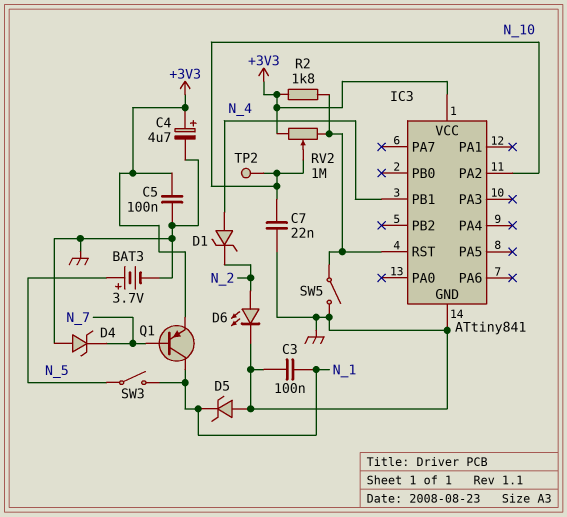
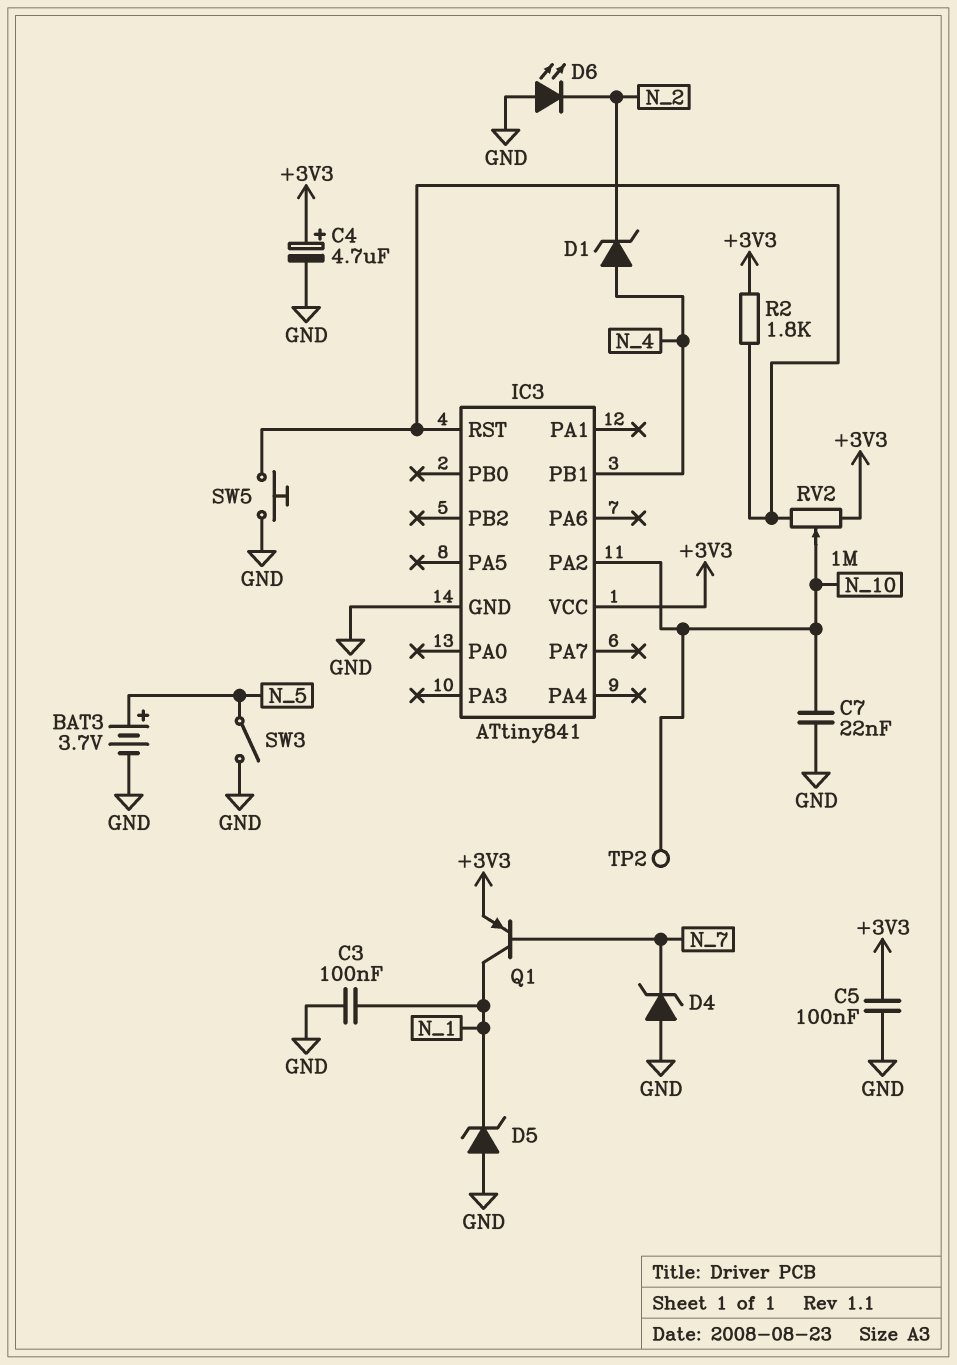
D6: LED (A N_2, K GND) -> LED (A GND, K N_2)
SW3: switch (N_1, N_5) -> switch (GND, N_5)
SW5: switch (GND, IC3/RST) -> button (GND, IC3/RST)

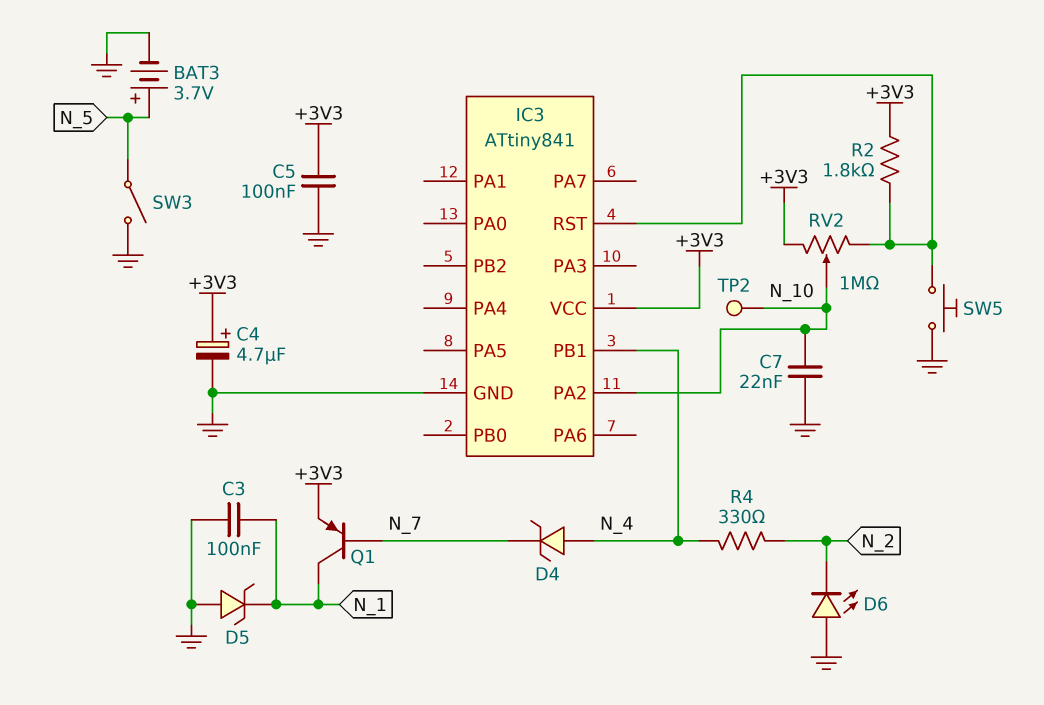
D1: zener (A N_4, K N_2) -> none
D4: zener (A GND, K N_7) -> zener (A N_4, K N_7)
R4: none -> 330 (N_2, N_4)

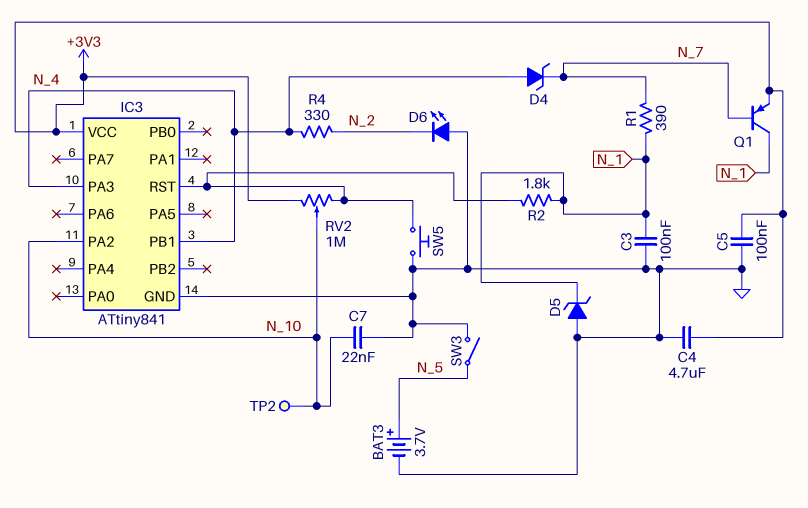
C4: 4.7uF (plus +3V3, minus GND) -> 4.7uF (+3V3, GND)
IC3 pin PA3: none -> N_4
R1: none -> 390 (N_1, N_7)
R2: 1.8k (+3V3, IC3/RST) -> 1.8k (IC3/RST, N_1)

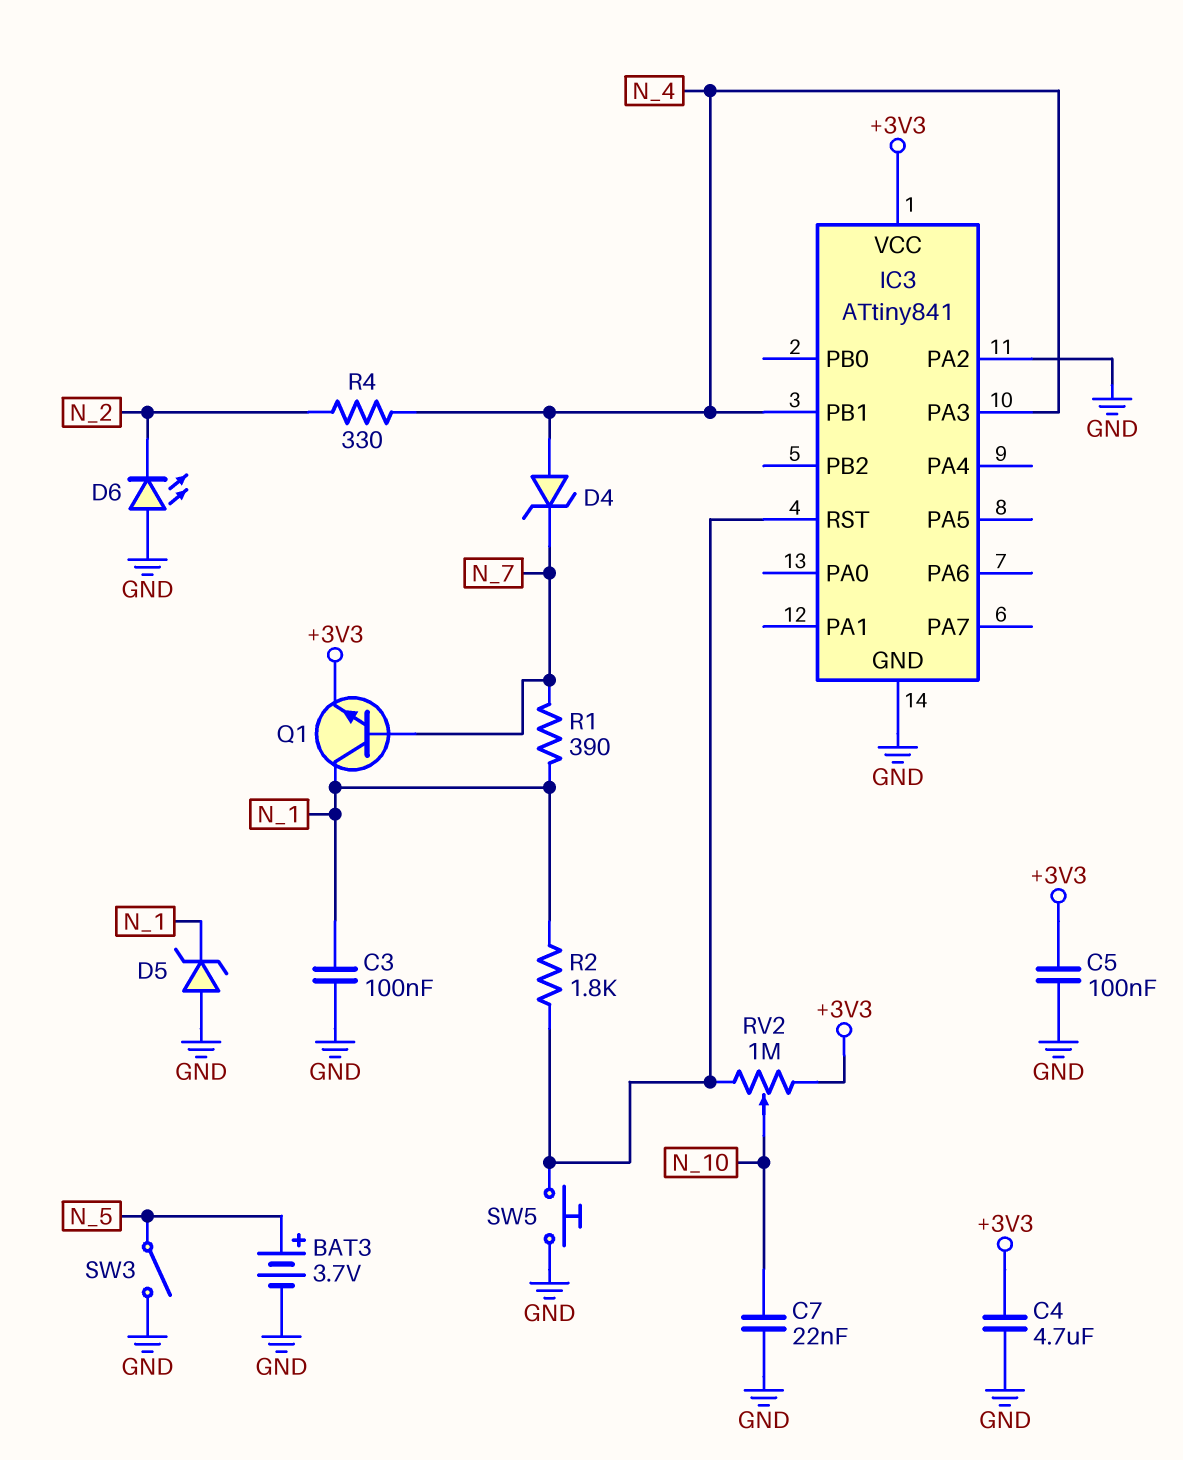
IC3 pin PA2: N_10 -> GND
Q1: PNP (B N_7, C N_1, E +3V3) -> NPN (B N_7, C N_1, E +3V3)
TP2: test point (N_10) -> none

